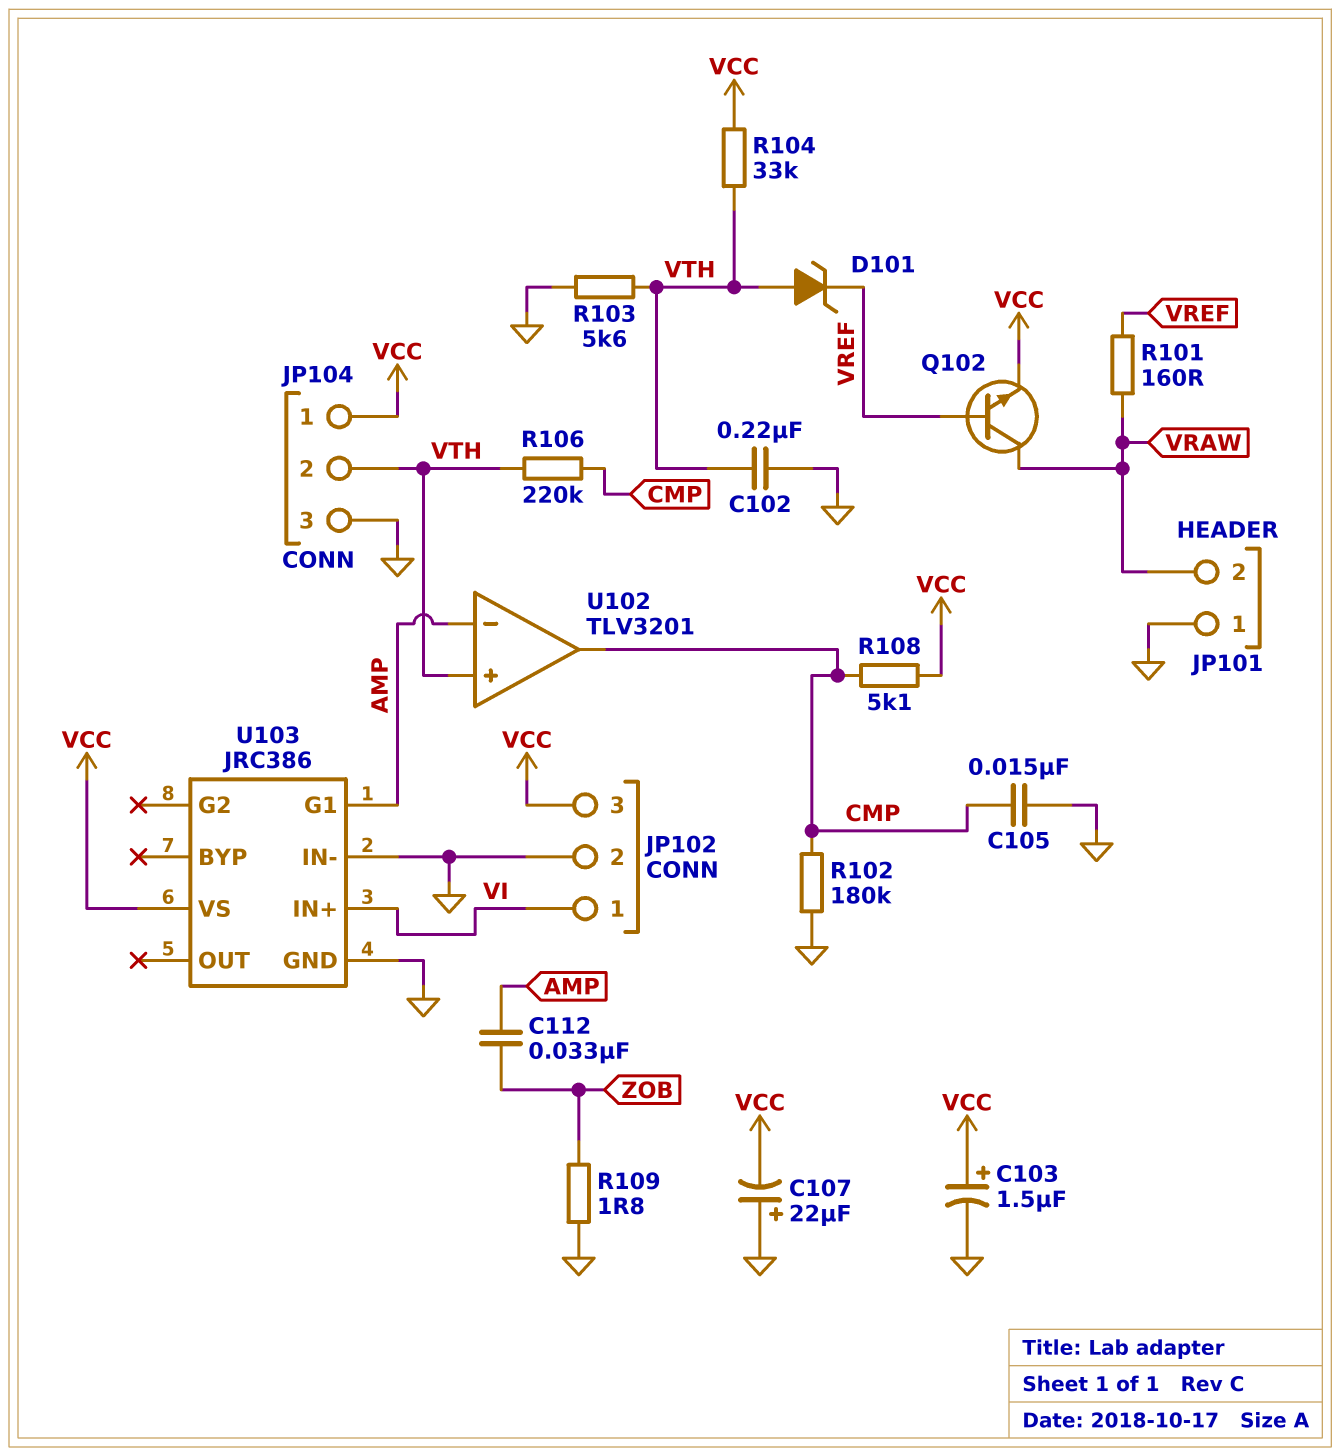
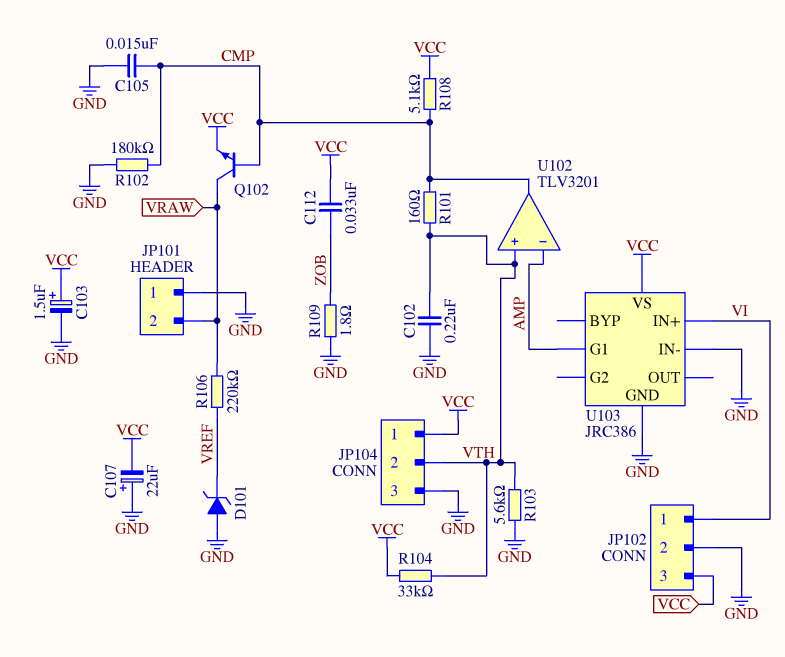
C112: 33nF (AMP, ZOB) -> 33nF (VCC, ZOB)
D101: zener (A VTH, K VREF) -> zener (A GND, K VREF)
Q102: NPN (B VREF, C VRAW, E VCC) -> NPN (B CMP, C VRAW, E VCC)
R101: 160 (VRAW, VREF) -> 160 (CMP, VTH)
R106: 220k (CMP, VTH) -> 220k (VRAW, VREF)

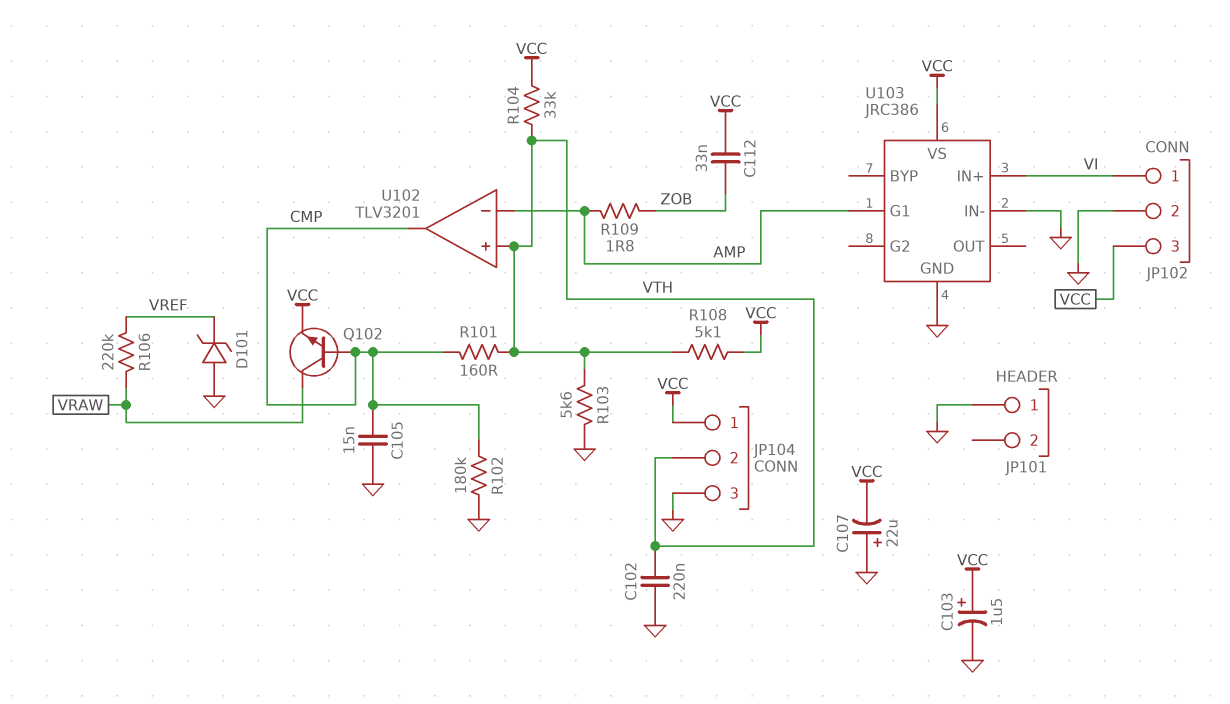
JP101 pin 2: VRAW -> none
R108: 5.1k (CMP, VCC) -> 5.1k (VCC, VTH)
R109: 1.8 (GND, ZOB) -> 1.8 (AMP, ZOB)

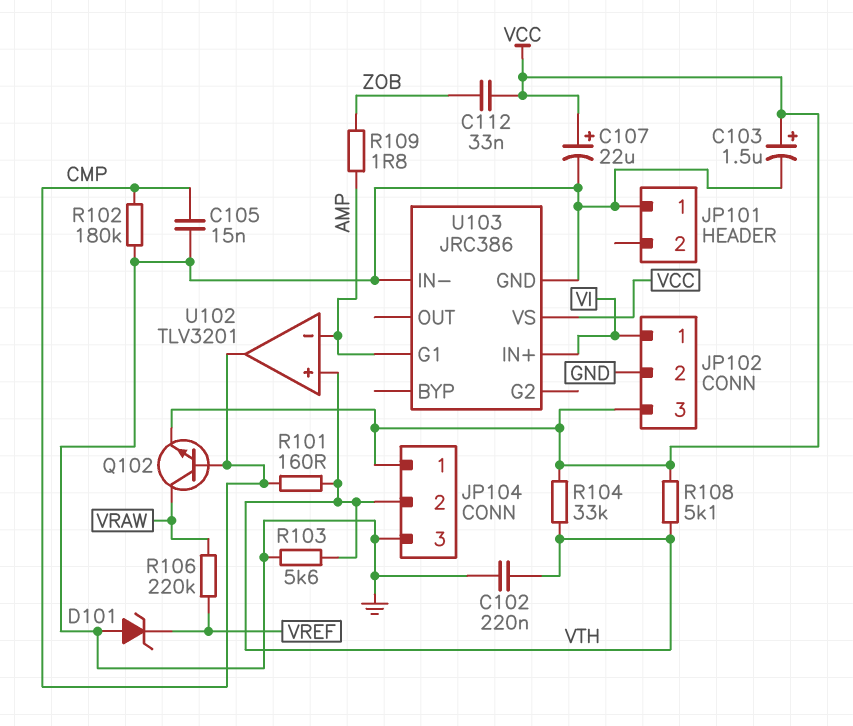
C107: 22uF (plus GND, minus VCC) -> 22uF (plus VCC, minus GND)

